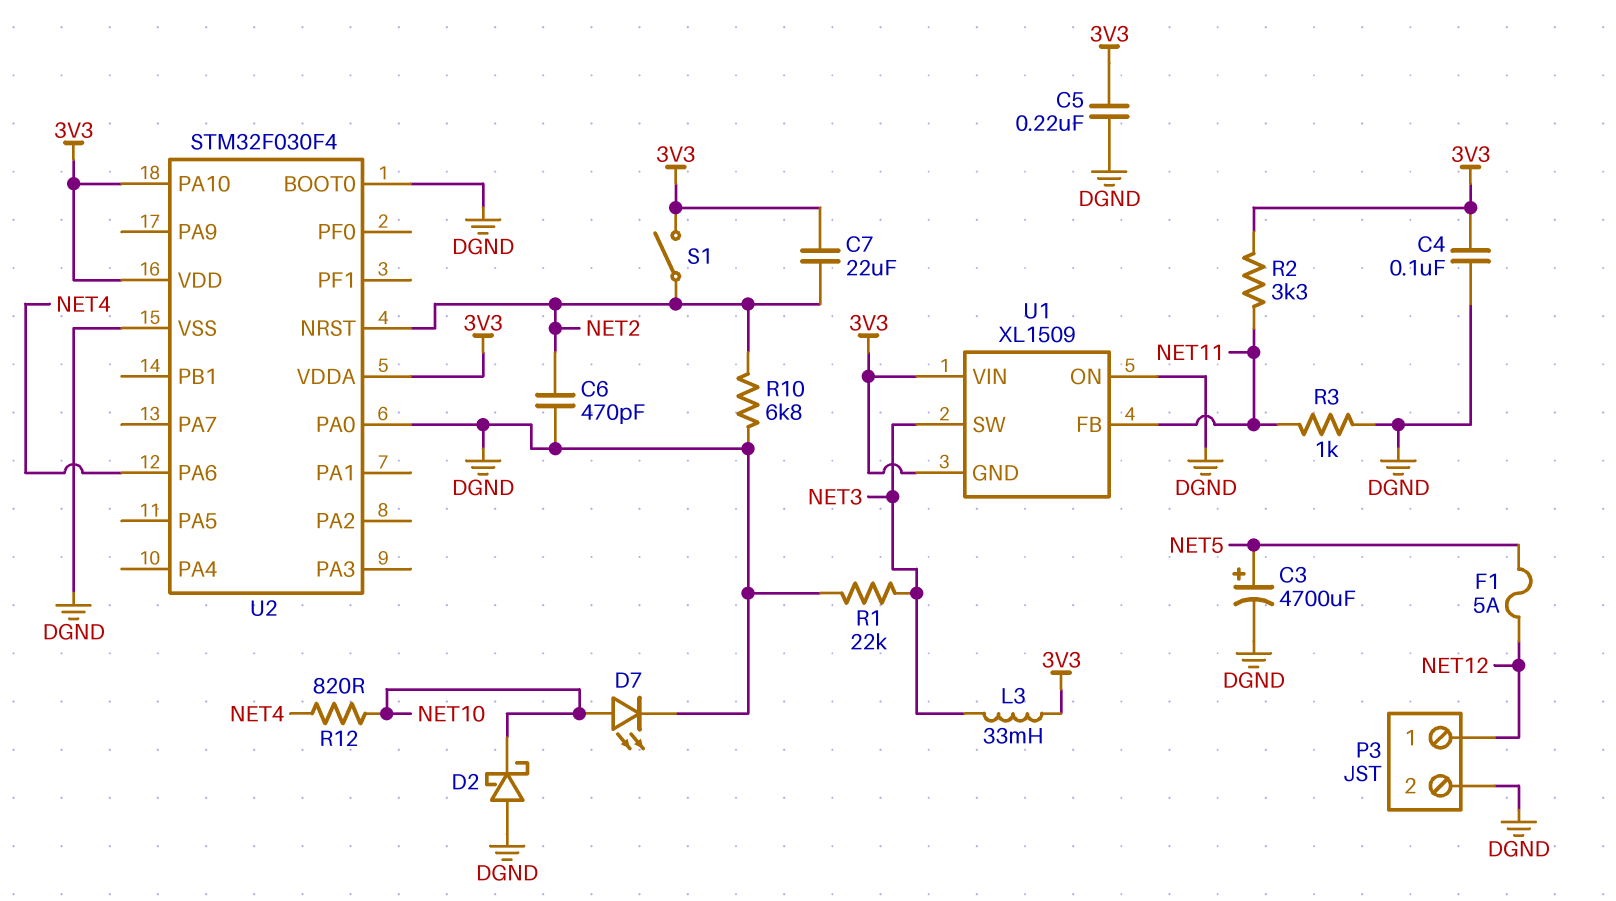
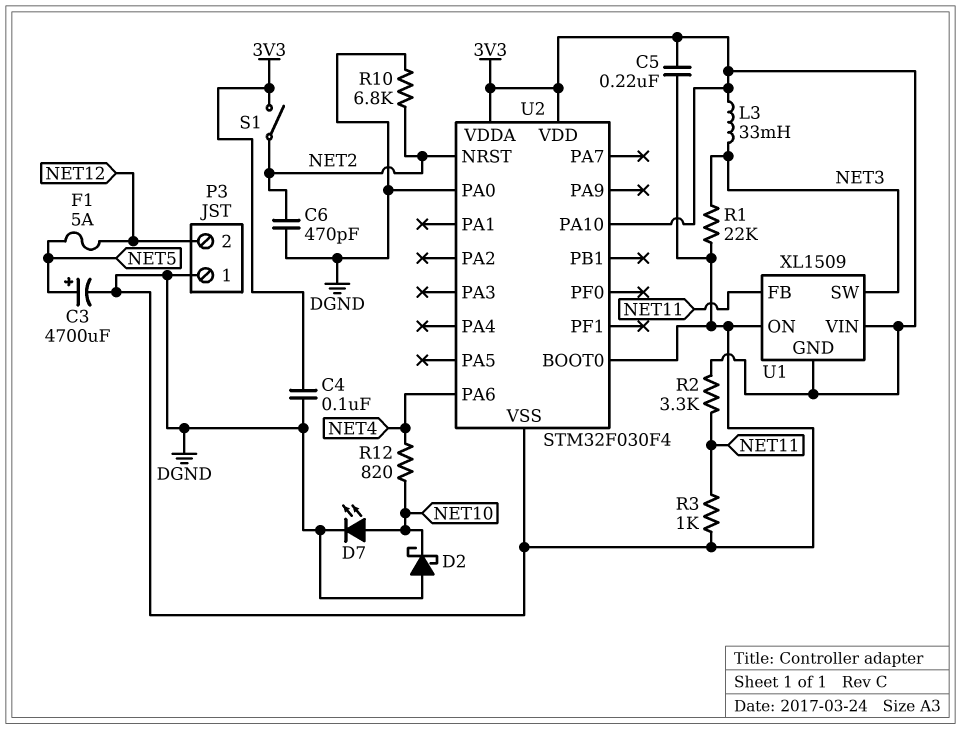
C7: 22uF (3V3, NET2) -> none
P3 pin 1: NET12 -> DGND
P3 pin 2: DGND -> NET12

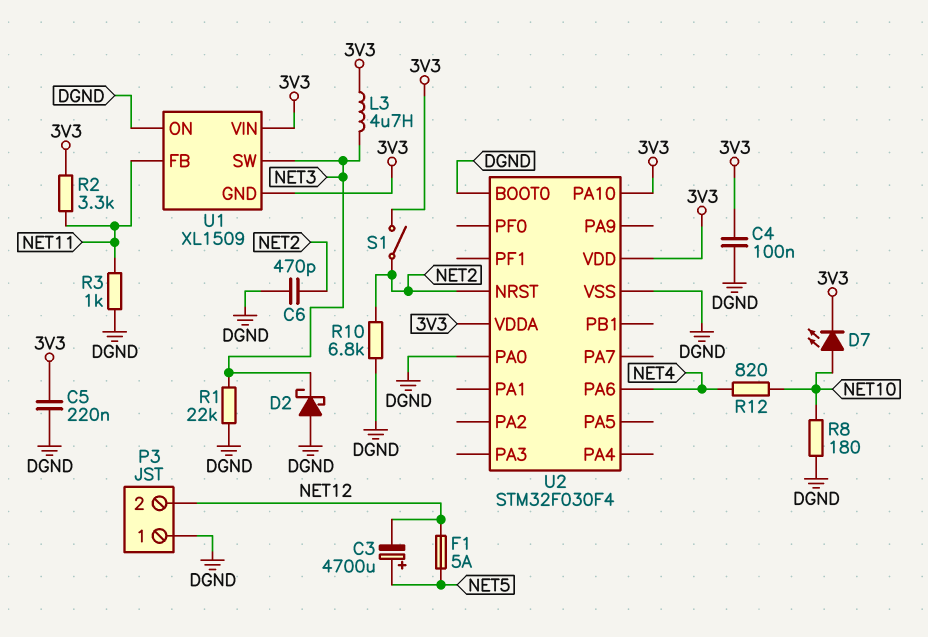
C3: 4700uF (plus NET5, minus DGND) -> 4700uF (plus NET5, minus NET12)
D2: schottky (A DGND, K NET10) -> schottky (A DGND, K NET3)
D7: LED (A NET10, K DGND) -> LED (A NET10, K 3V3)
L3: 33mH (3V3, NET3) -> 4.7uH (3V3, NET3)
R8: none -> 180 (DGND, NET10)

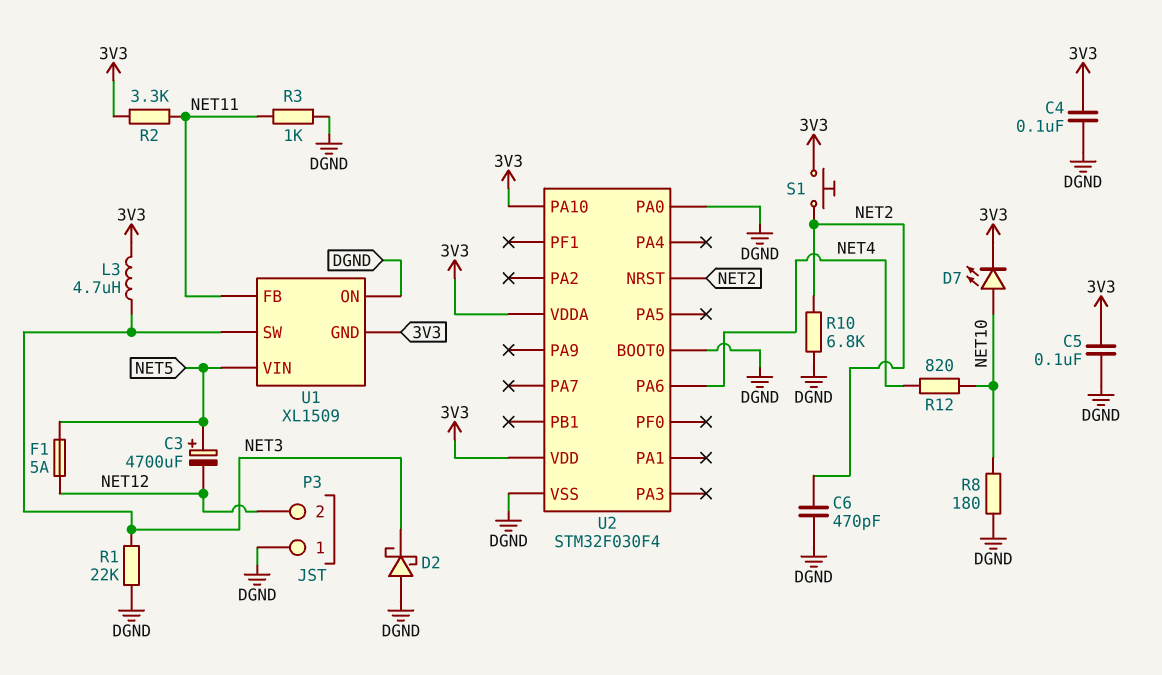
C5: 220nF (3V3, DGND) -> 100nF (3V3, DGND)
S1: switch (3V3, NET2) -> button (3V3, NET2)
U1 pin VIN: 3V3 -> NET5

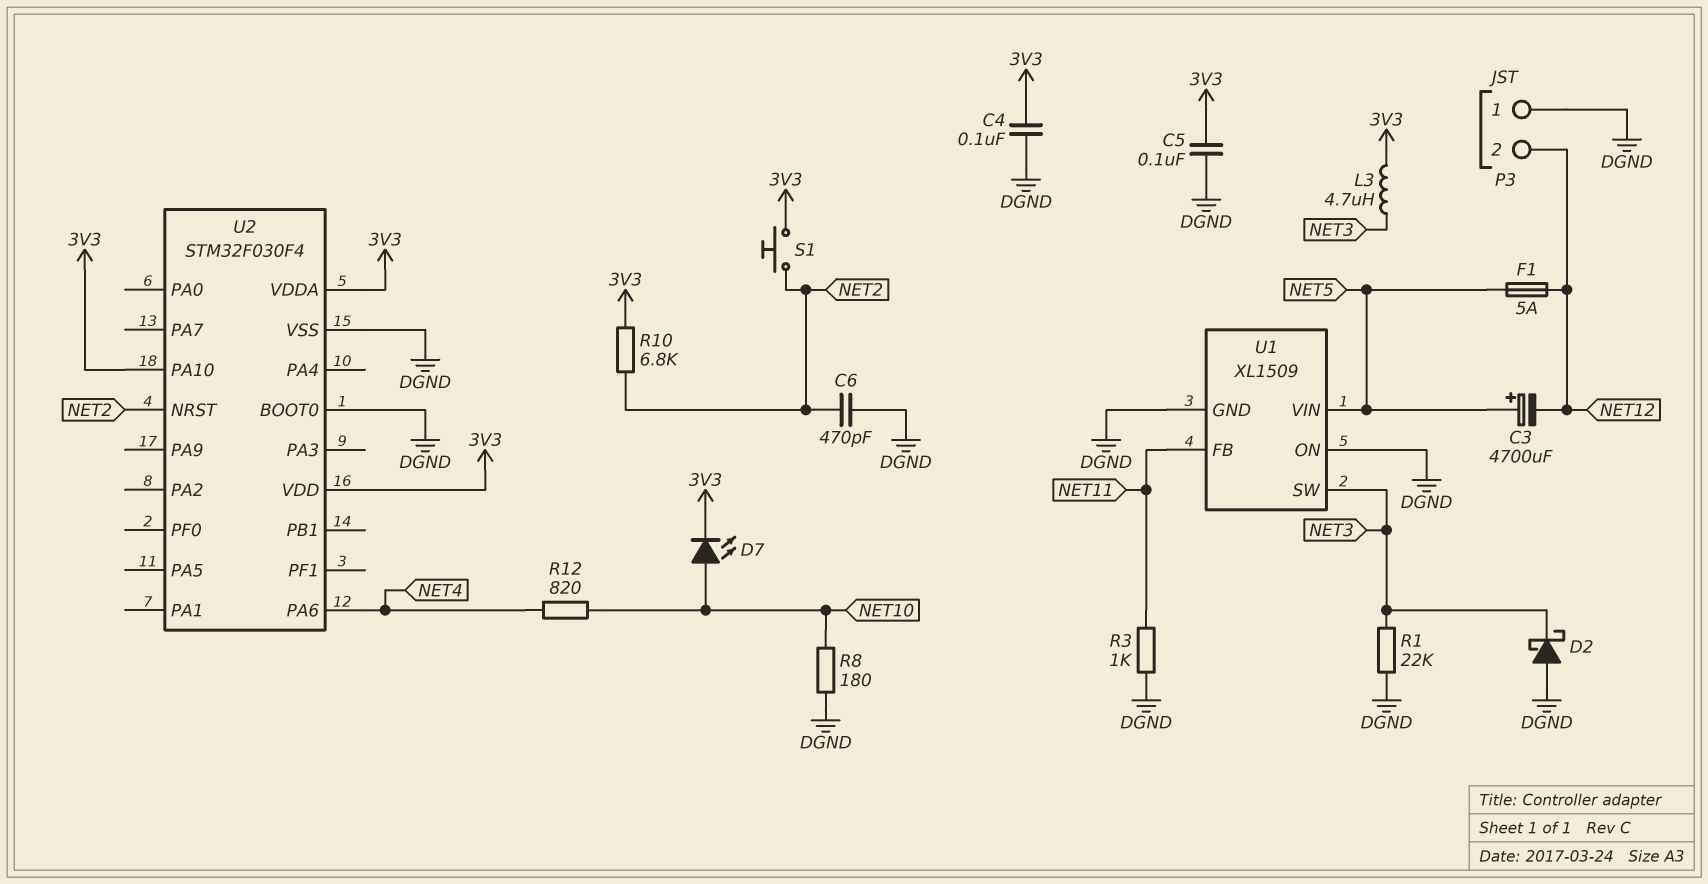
R2: 3.3k (3V3, NET11) -> none
R10: 6.8k (DGND, NET2) -> 6.8k (3V3, NET2)
U1 pin GND: 3V3 -> DGND
U2 pin PA0: DGND -> none

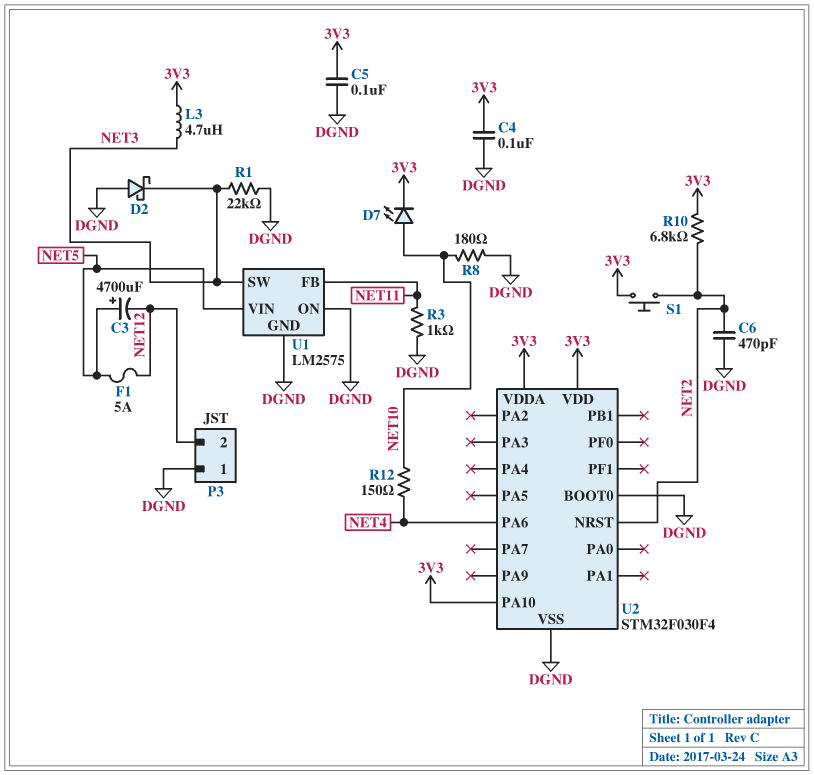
R12: 820 (NET4, NET10) -> 150 (NET4, NET10)
U1: XL1509 -> LM2575

